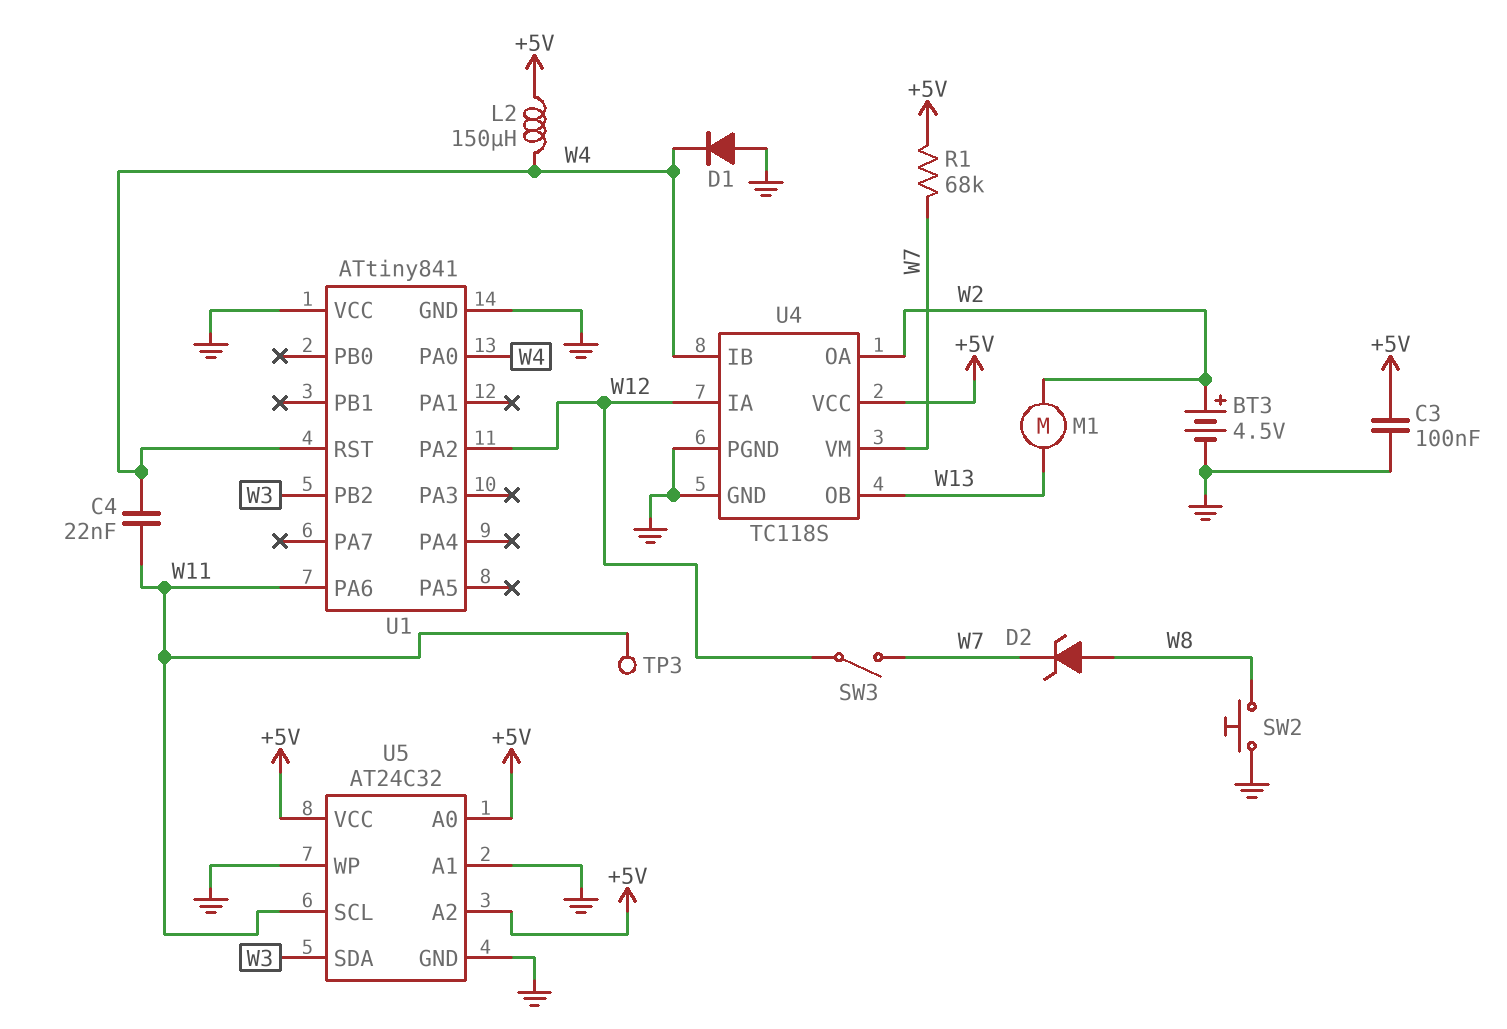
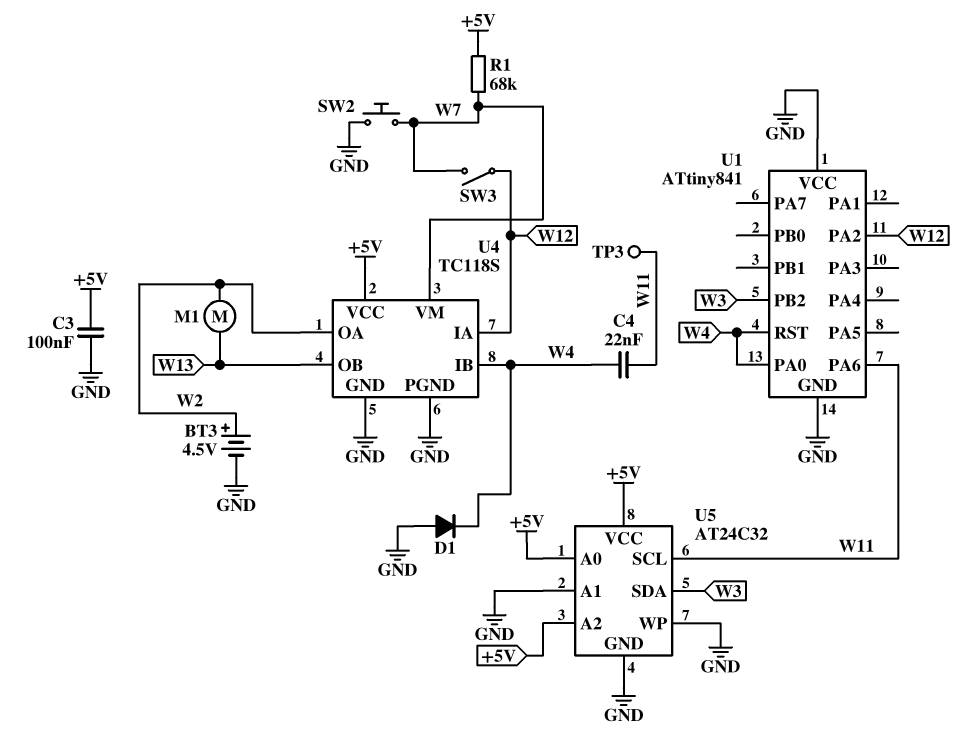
D2: zener (A W8, K W7) -> none
L2: 150uH (+5V, W4) -> none
SW2: button (GND, W8) -> button (GND, W7)

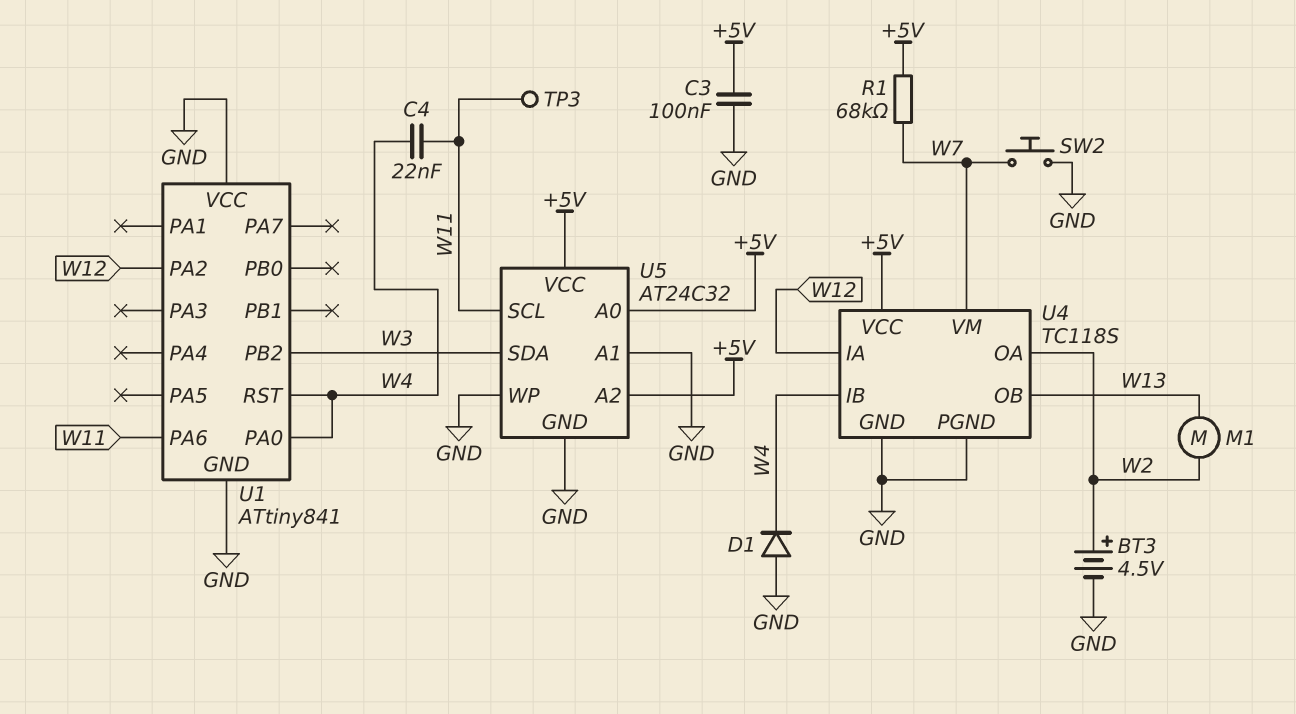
SW3: switch (W7, W12) -> none

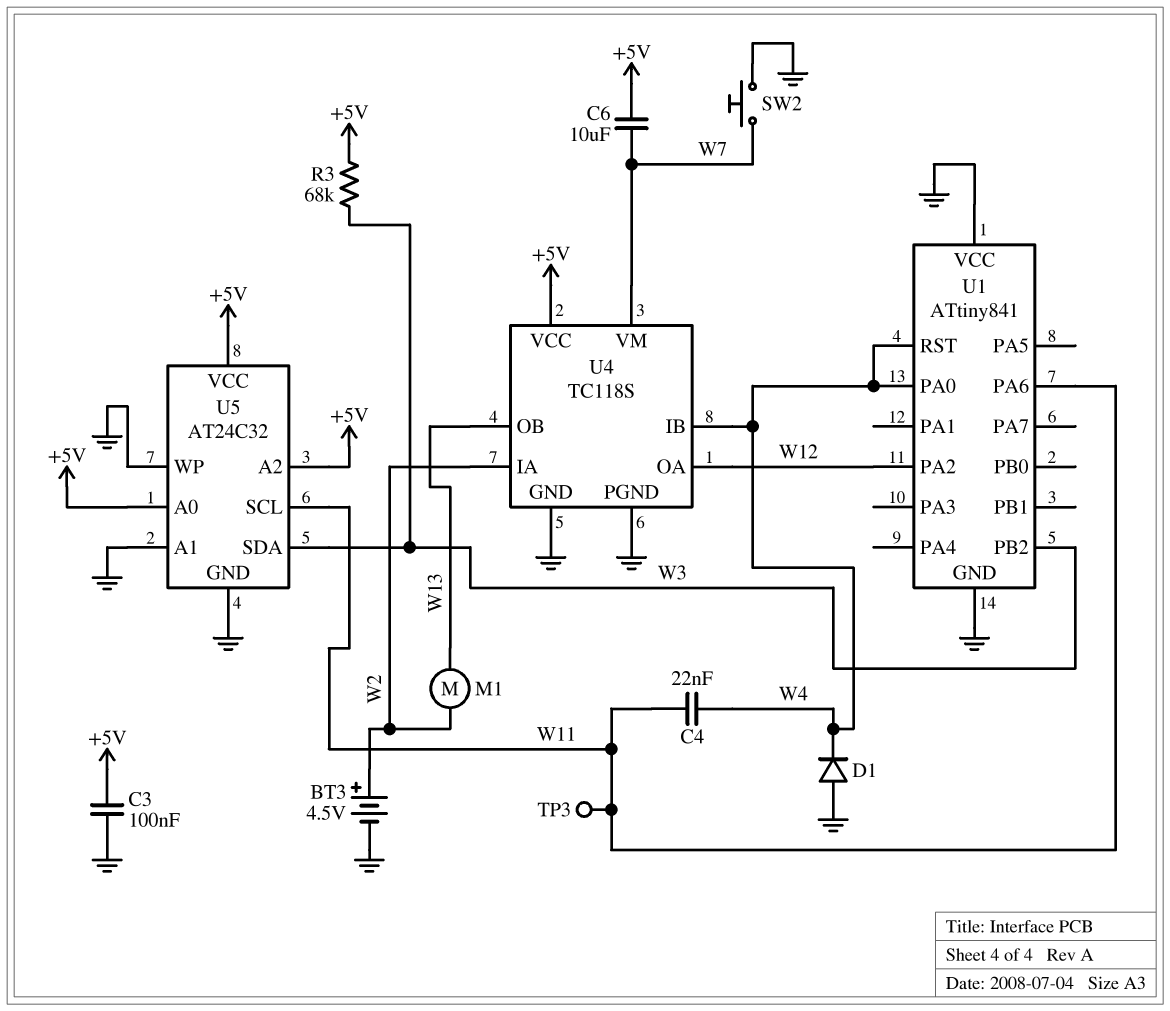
C6: none -> 10uF (+5V, W7)
R1: 68k (+5V, W7) -> none
R3: none -> 68k (+5V, W3)
U4 pin IA: W12 -> W2
U4 pin OA: W2 -> W12

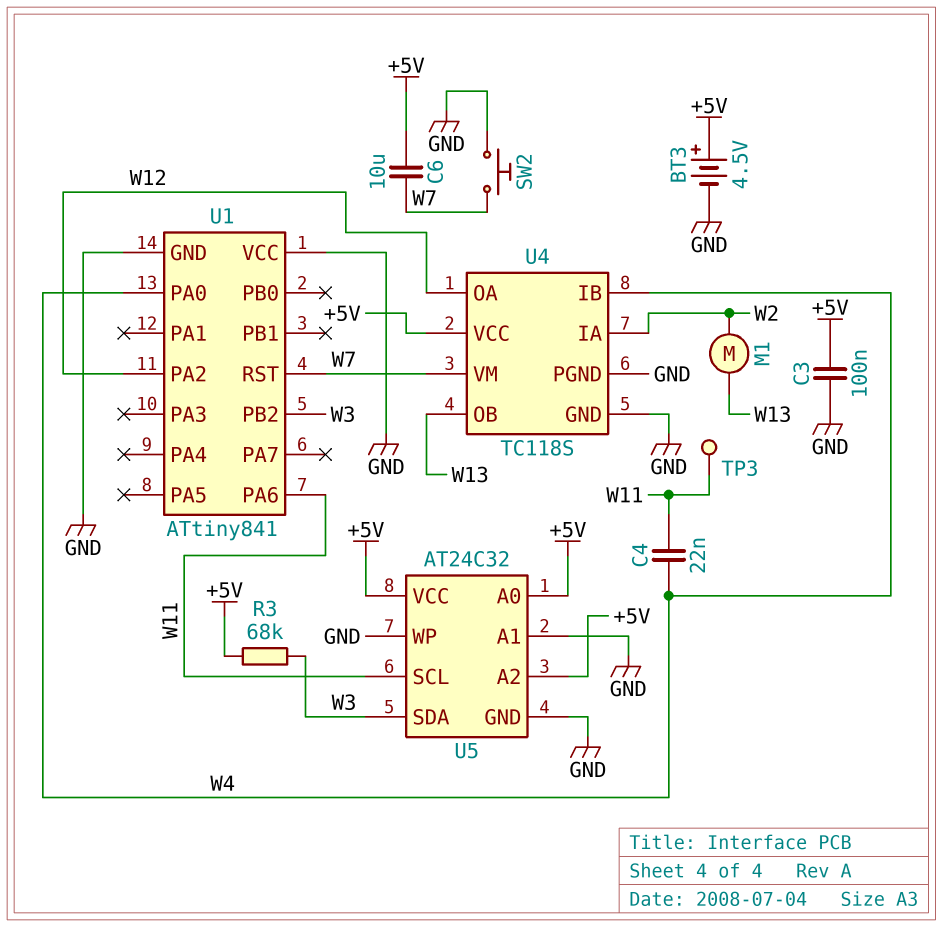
BT3: 4.5V (plus W2, minus GND) -> 4.5V (plus +5V, minus GND)
D1: diode (A GND, K W4) -> none
U1 pin RST: W4 -> W7

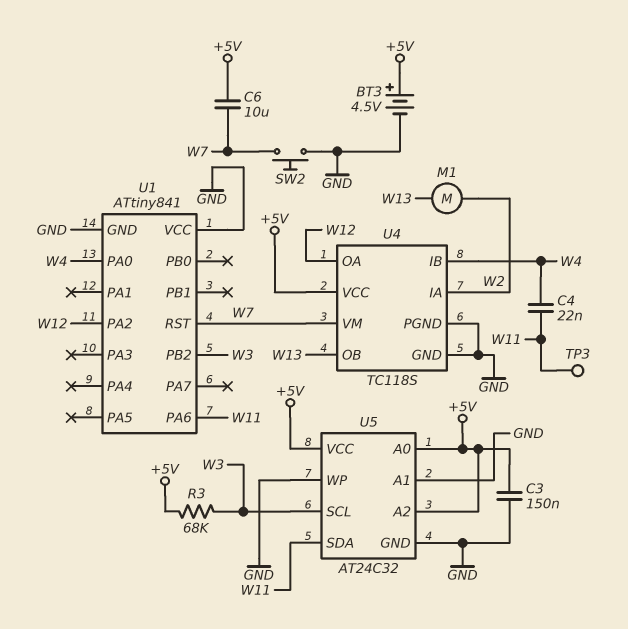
C3: 100nF (+5V, GND) -> 150nF (+5V, GND)
U5 pin SCL: W11 -> W3
U5 pin SDA: W3 -> W11

